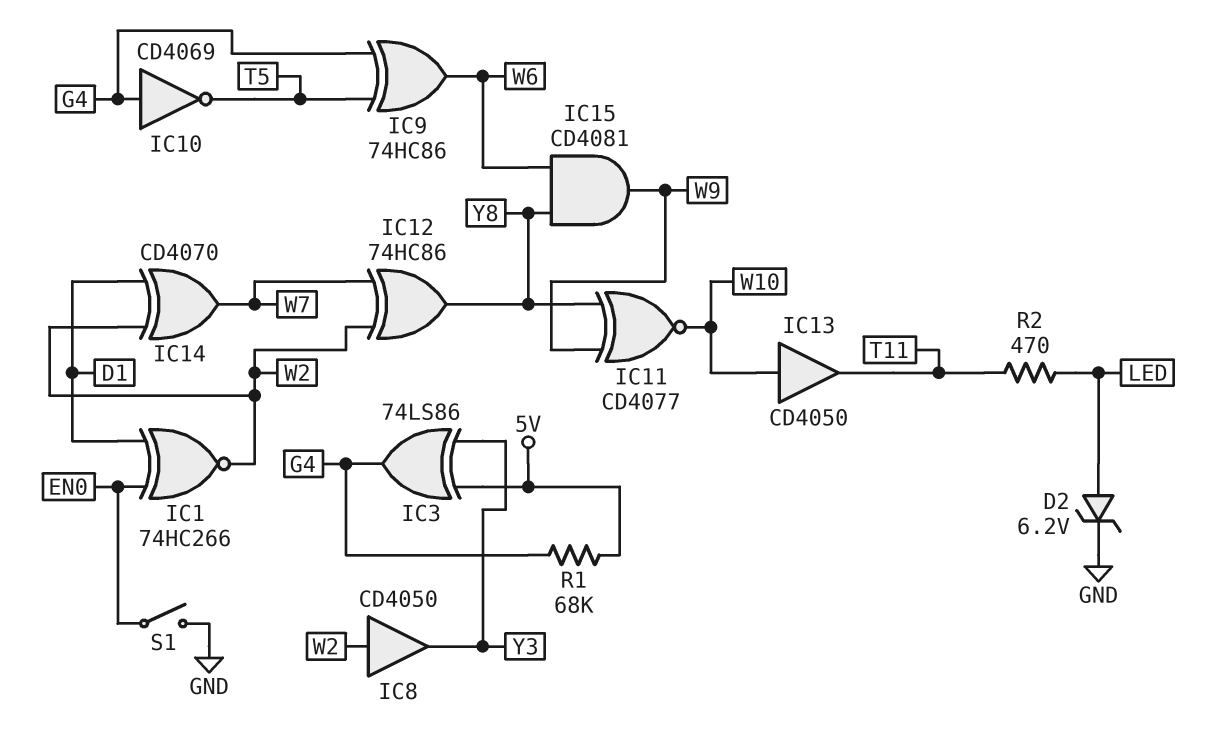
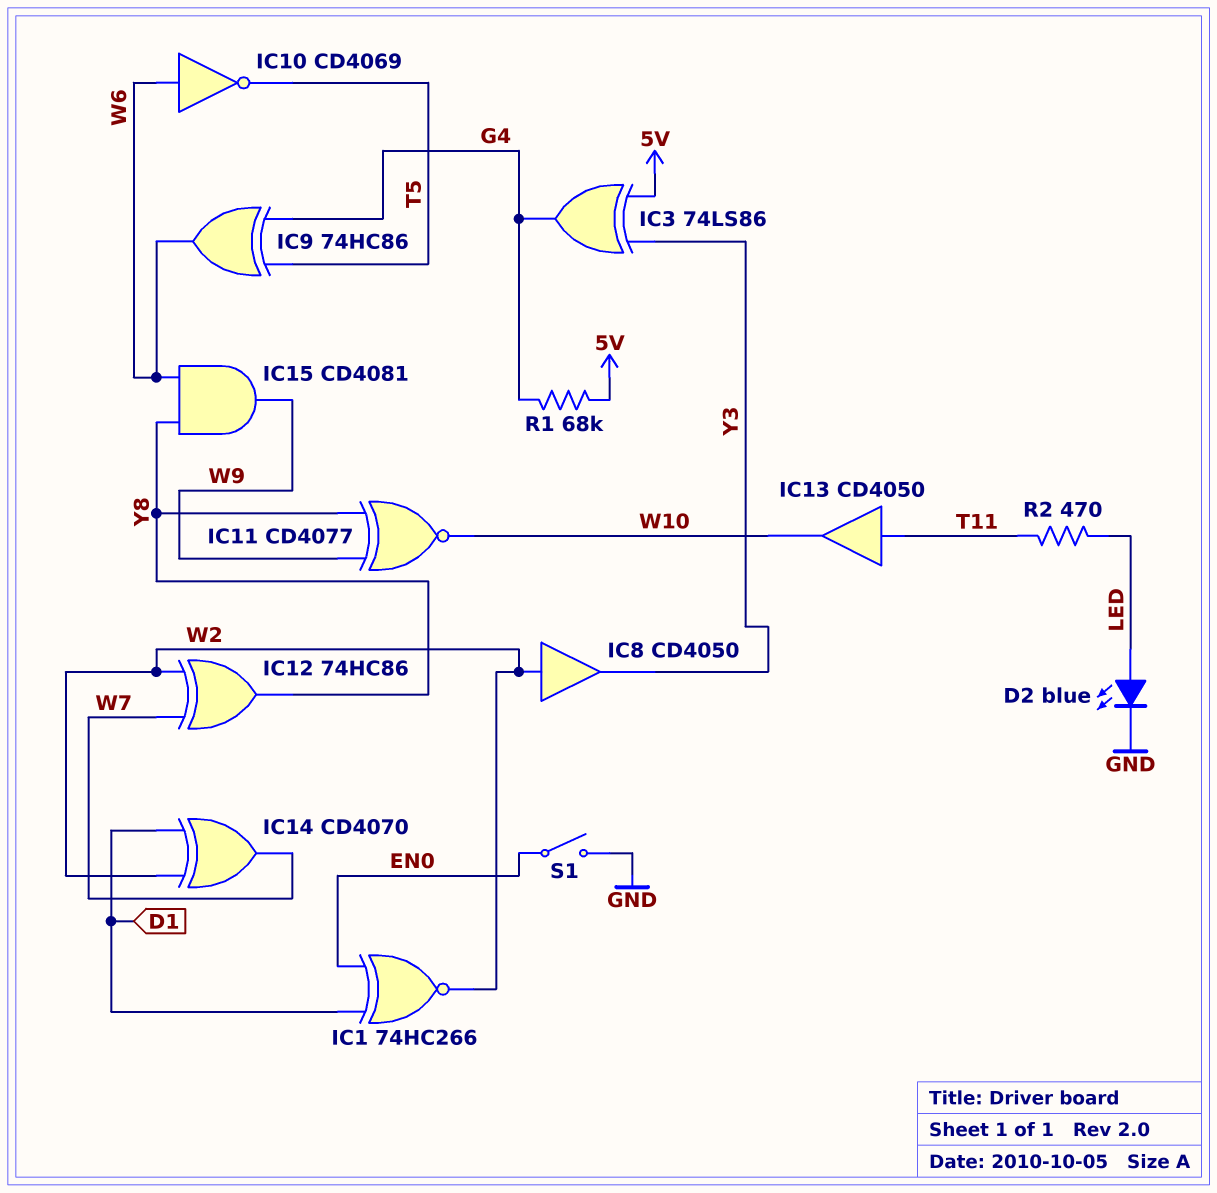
D2: zener 6.2V (A LED, K GND) -> LED blue (A LED, K GND)
IC10: NOT CD4069 (in G4, out T5) -> NOT CD4069 (in W6, out T5)
IC13: buffer CD4050 (in W10, out T11) -> buffer CD4050 (in T11, out W10)

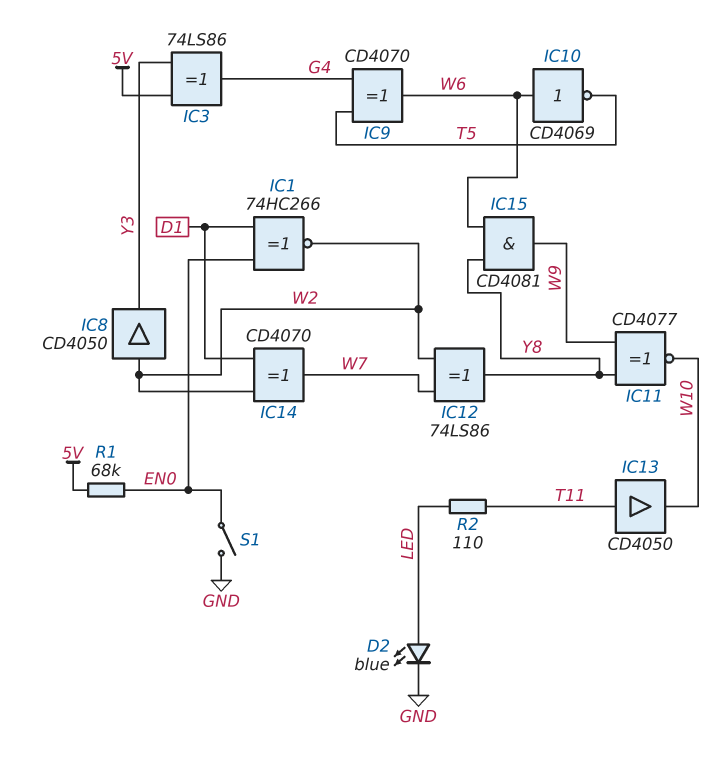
IC9: XOR 74HC86 (in G4, in T5, out W6) -> XOR CD4070 (in G4, in T5, out W6)
IC12: XOR 74HC86 (in W2, in W7, out Y8) -> XOR 74LS86 (in W2, in W7, out Y8)
R1: 68k (5V, G4) -> 68k (5V, EN0)
R2: 470 (LED, T11) -> 110 (LED, T11)

